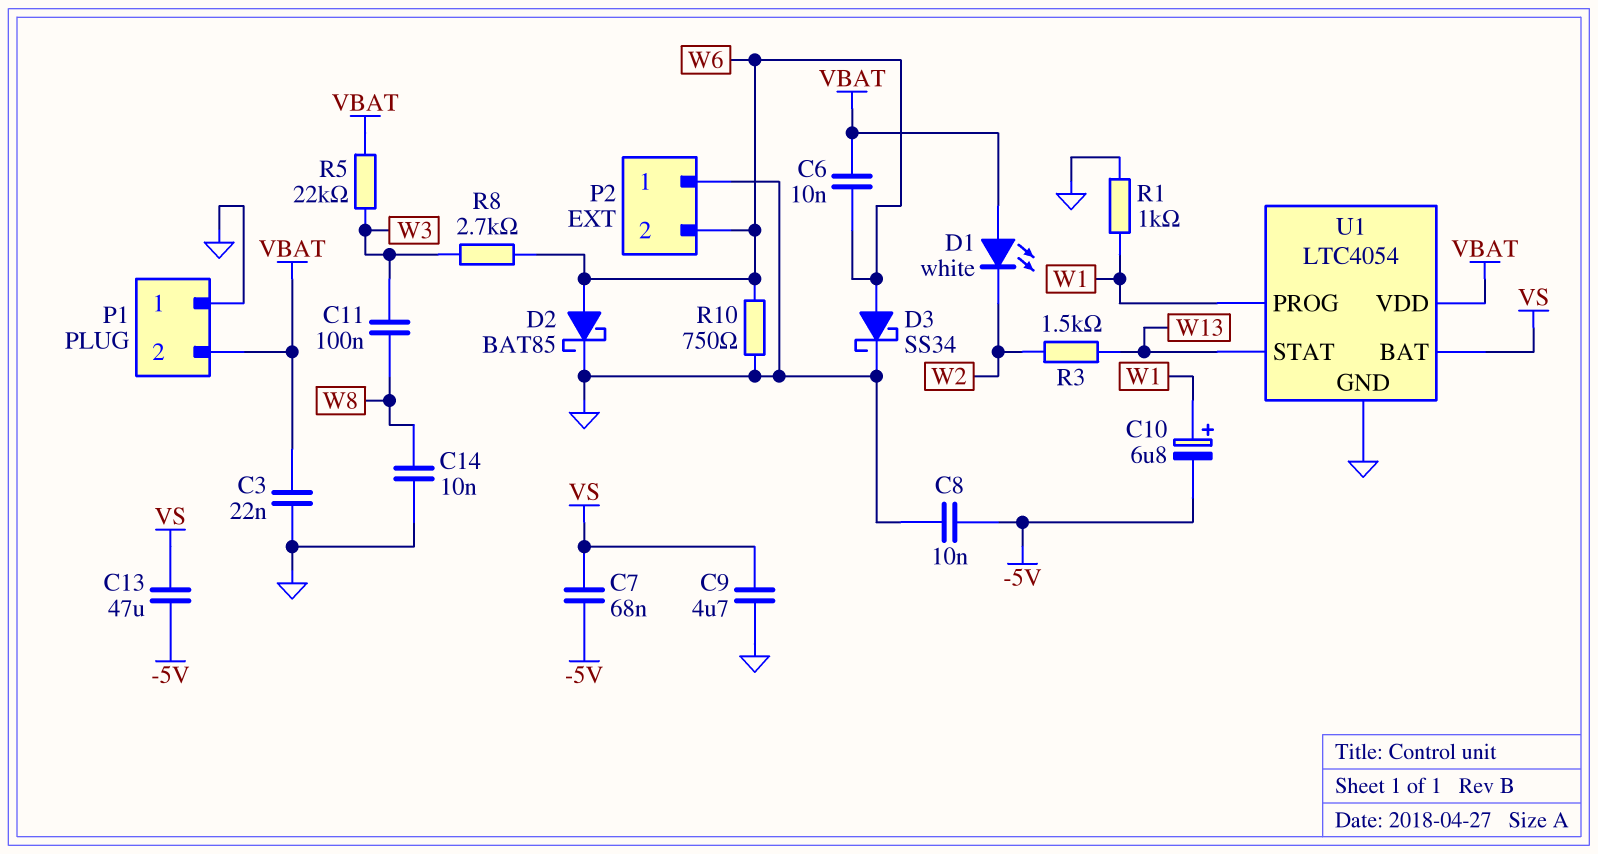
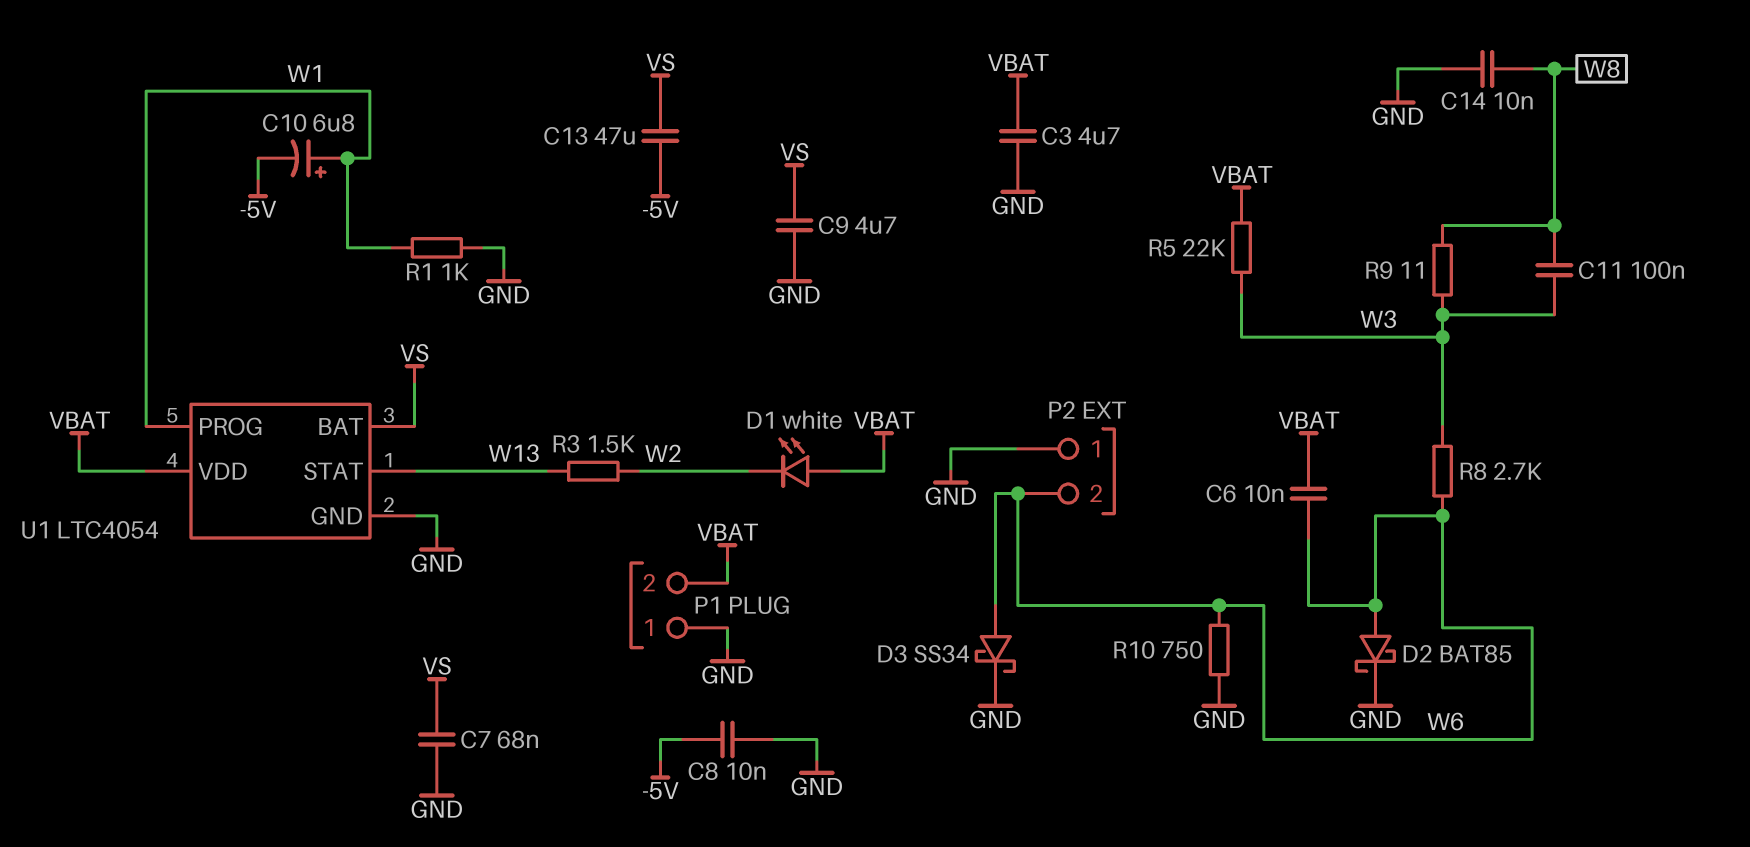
C3: 22nF (GND, VBAT) -> 4.7uF (GND, VBAT)
C7: 68nF (-5V, VS) -> 68nF (GND, VS)
R9: none -> 11 (W3, W8)

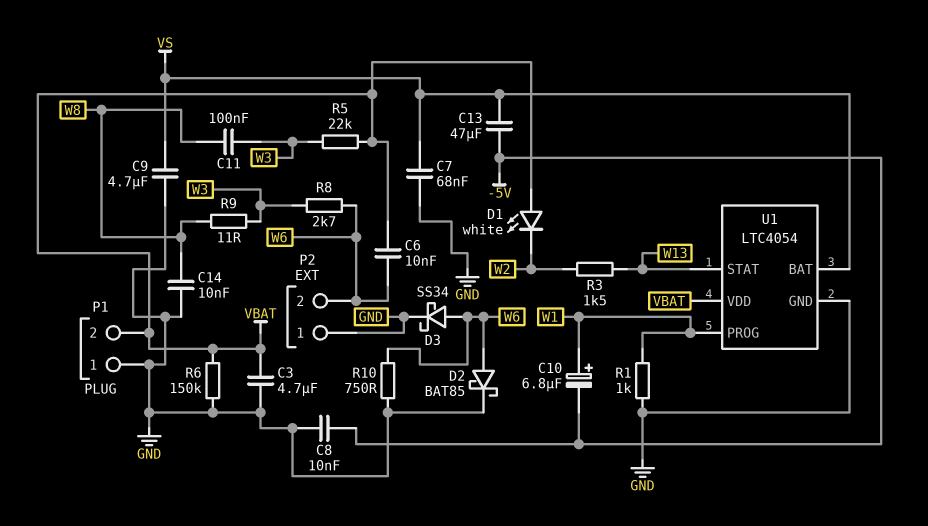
R6: none -> 150k (GND, VBAT)

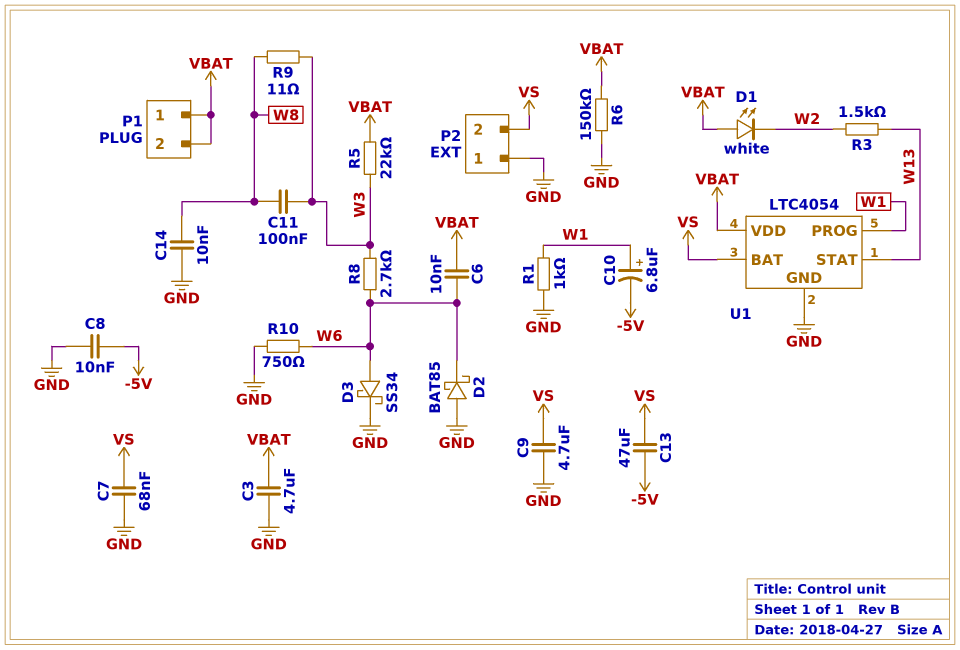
D2: schottky BAT85 (A W6, K GND) -> schottky BAT85 (A GND, K W6)
P1 pin 1: GND -> VBAT
P2 pin 2: W6 -> VS

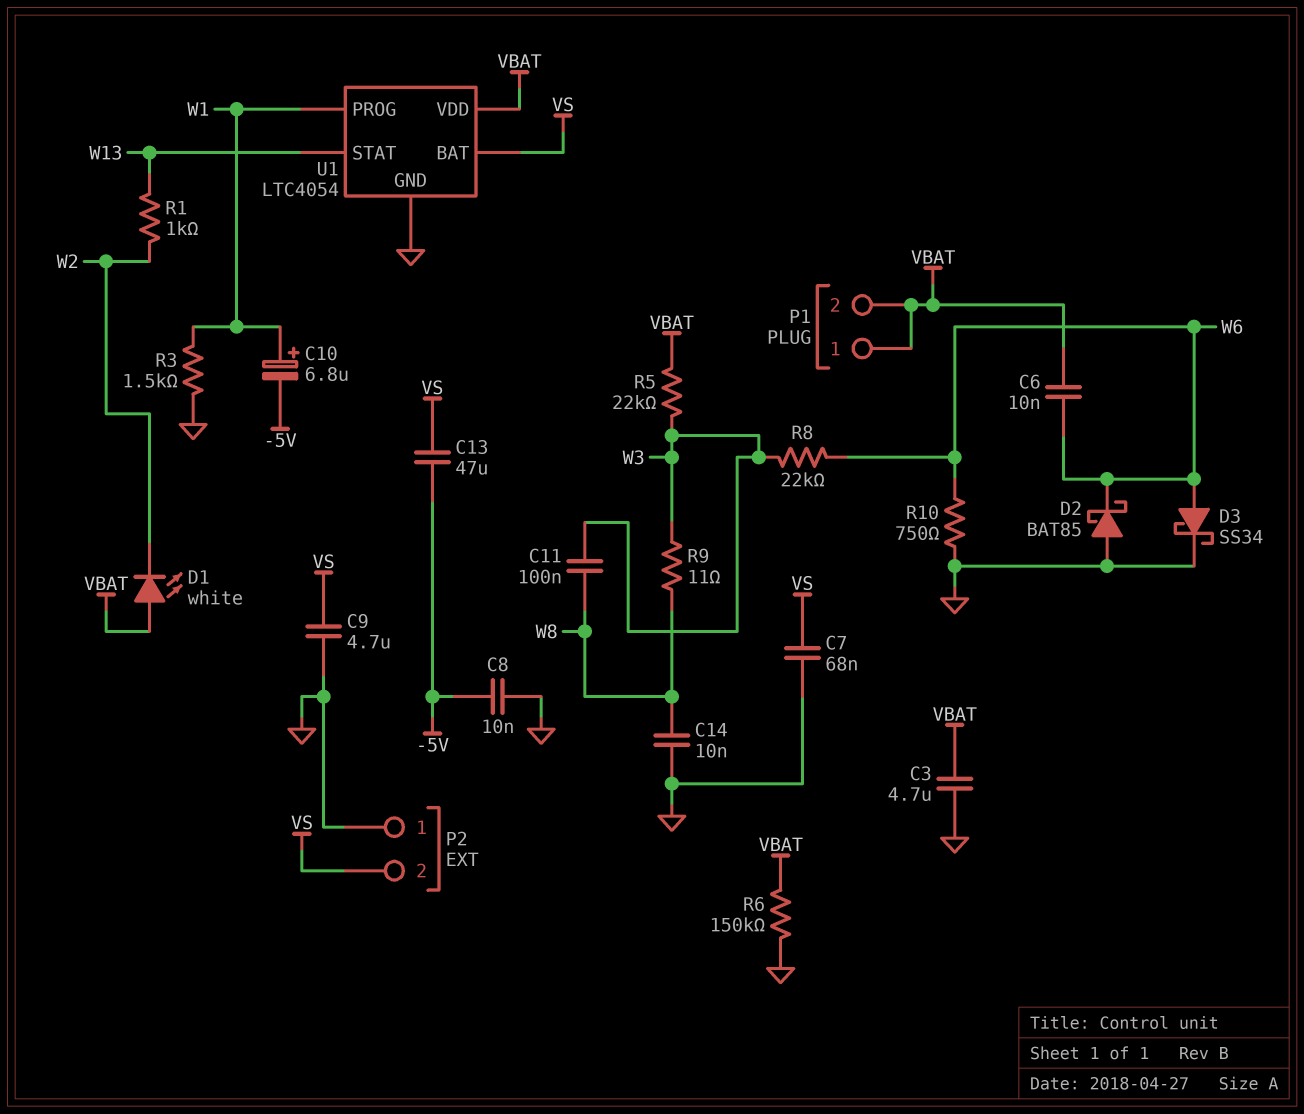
R1: 1k (GND, W1) -> 1k (W2, W13)
R3: 1.5k (W2, W13) -> 1.5k (GND, W1)
R8: 2.7k (W3, W6) -> 22k (W3, W6)

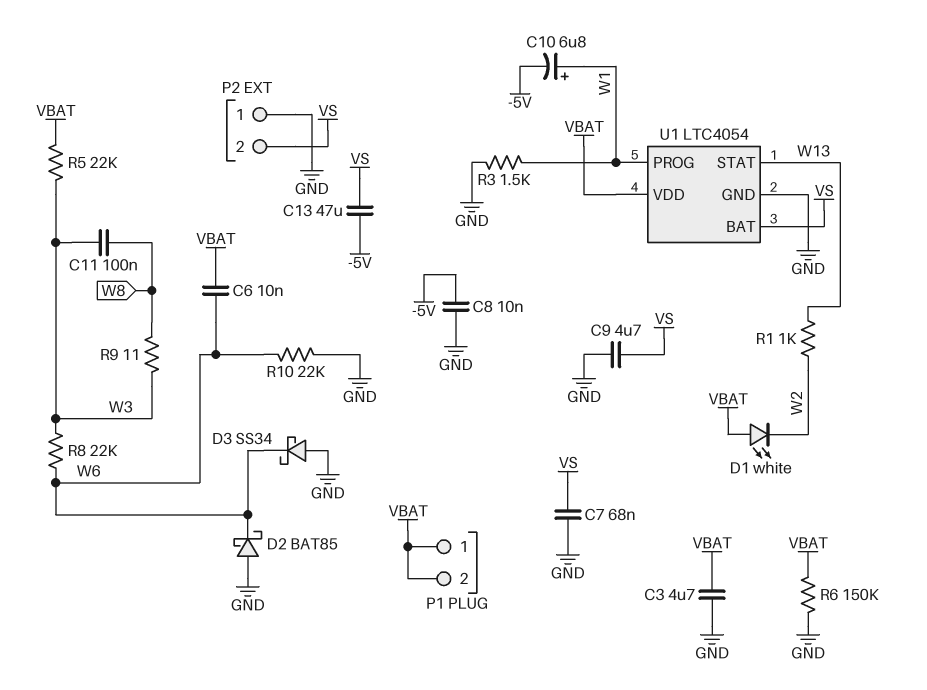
C14: 10nF (GND, W8) -> none
D3: schottky SS34 (A W6, K GND) -> schottky SS34 (A GND, K W6)
R10: 750 (GND, W6) -> 22k (GND, W6)

